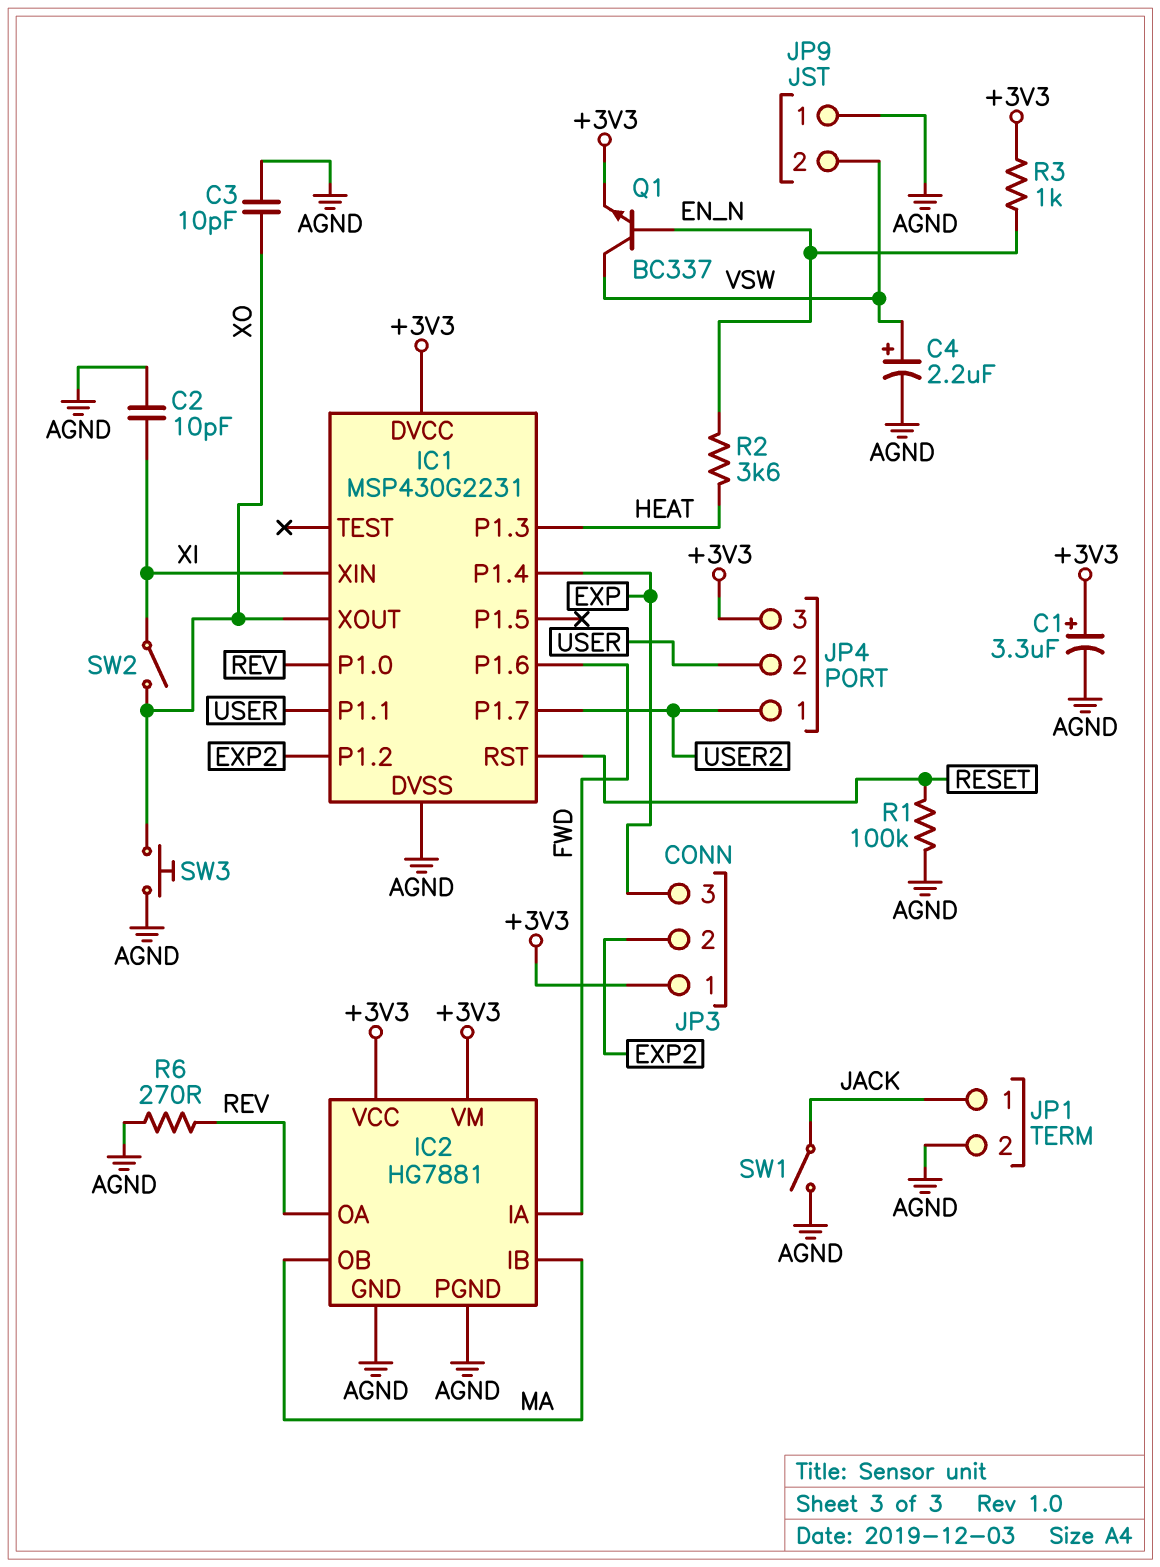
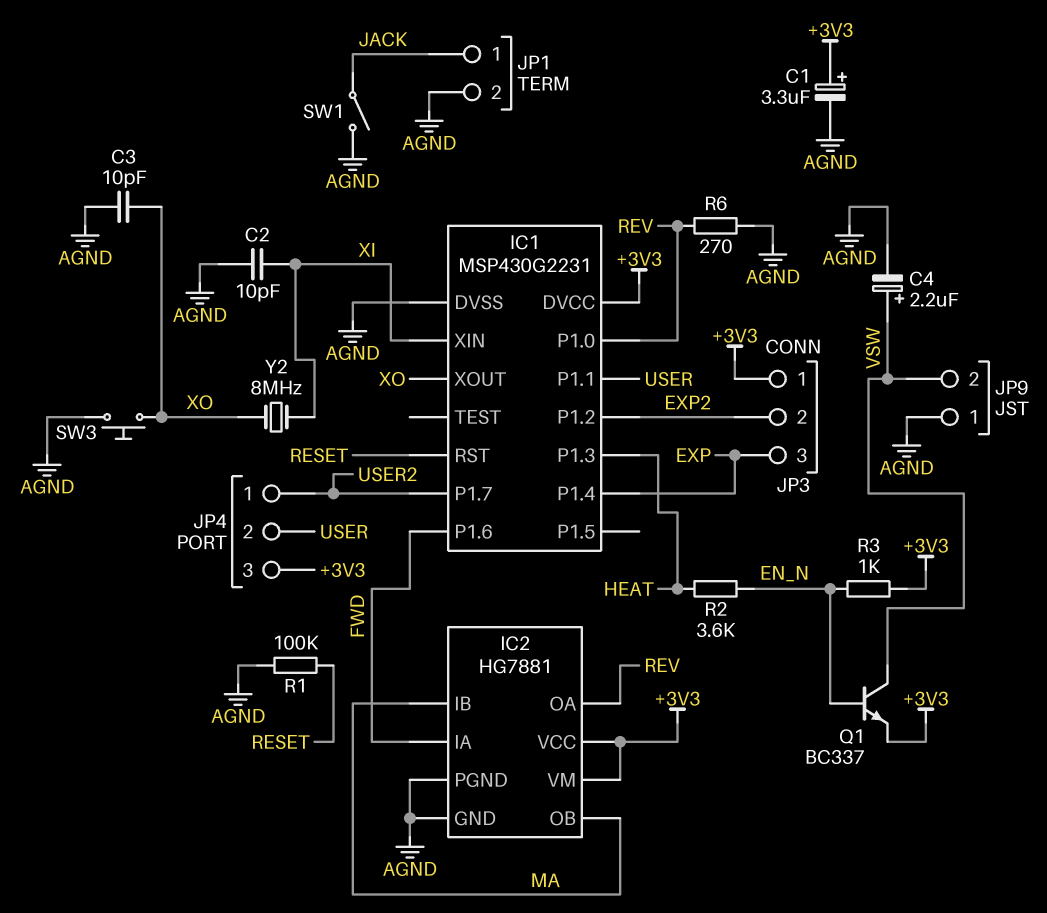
SW2: switch (XI, XO) -> none
Y2: none -> 8MHz (XI, XO)

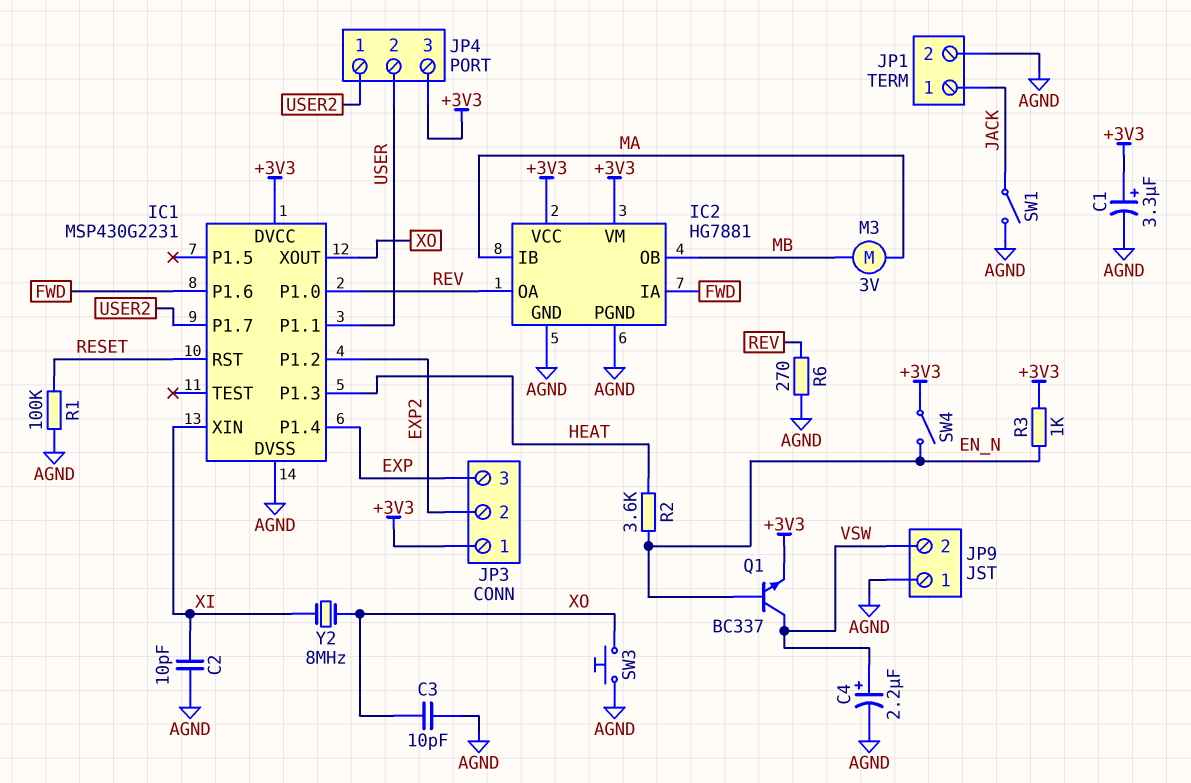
IC2 pin OB: MA -> MB
M3: none -> motor 3V (MA, MB)
SW4: none -> switch (+3V3, EN_N)

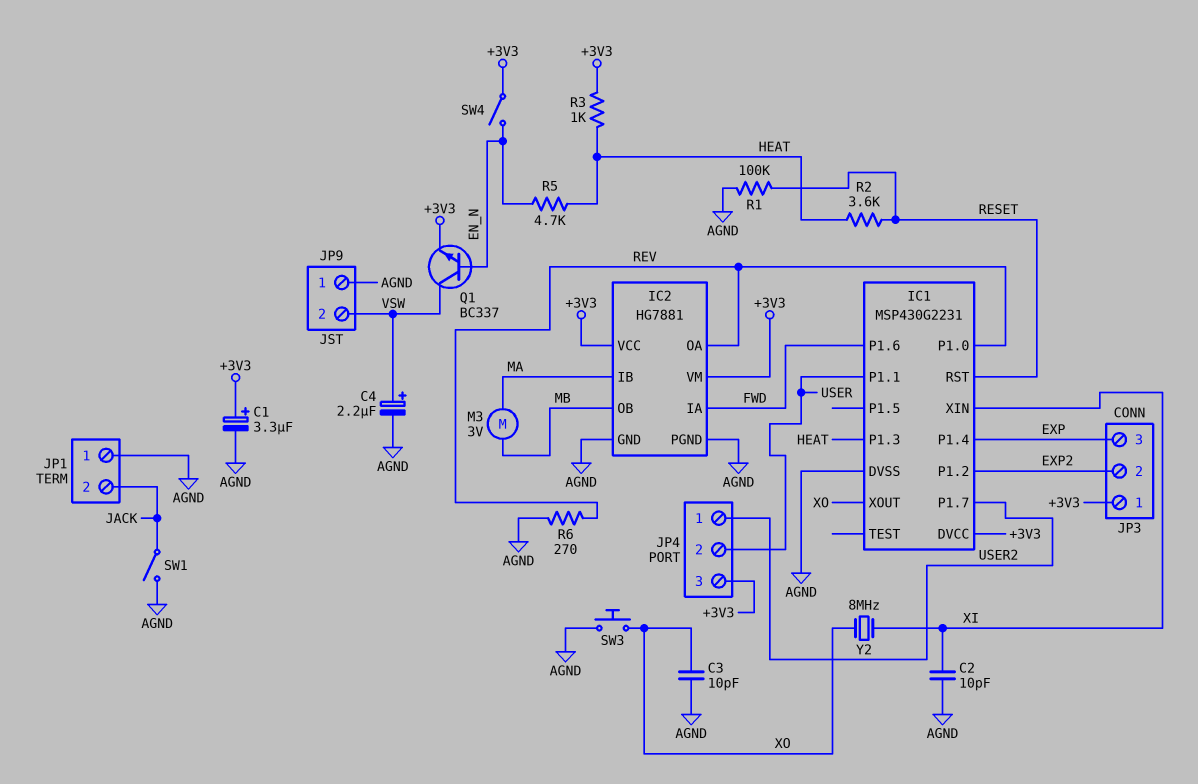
JP1 pin 1: JACK -> AGND
JP1 pin 2: AGND -> JACK
R2: 3.6k (EN_N, HEAT) -> 3.6k (HEAT, RESET)
R3: 1k (+3V3, EN_N) -> 1k (+3V3, HEAT)
R5: none -> 4.7k (EN_N, HEAT)

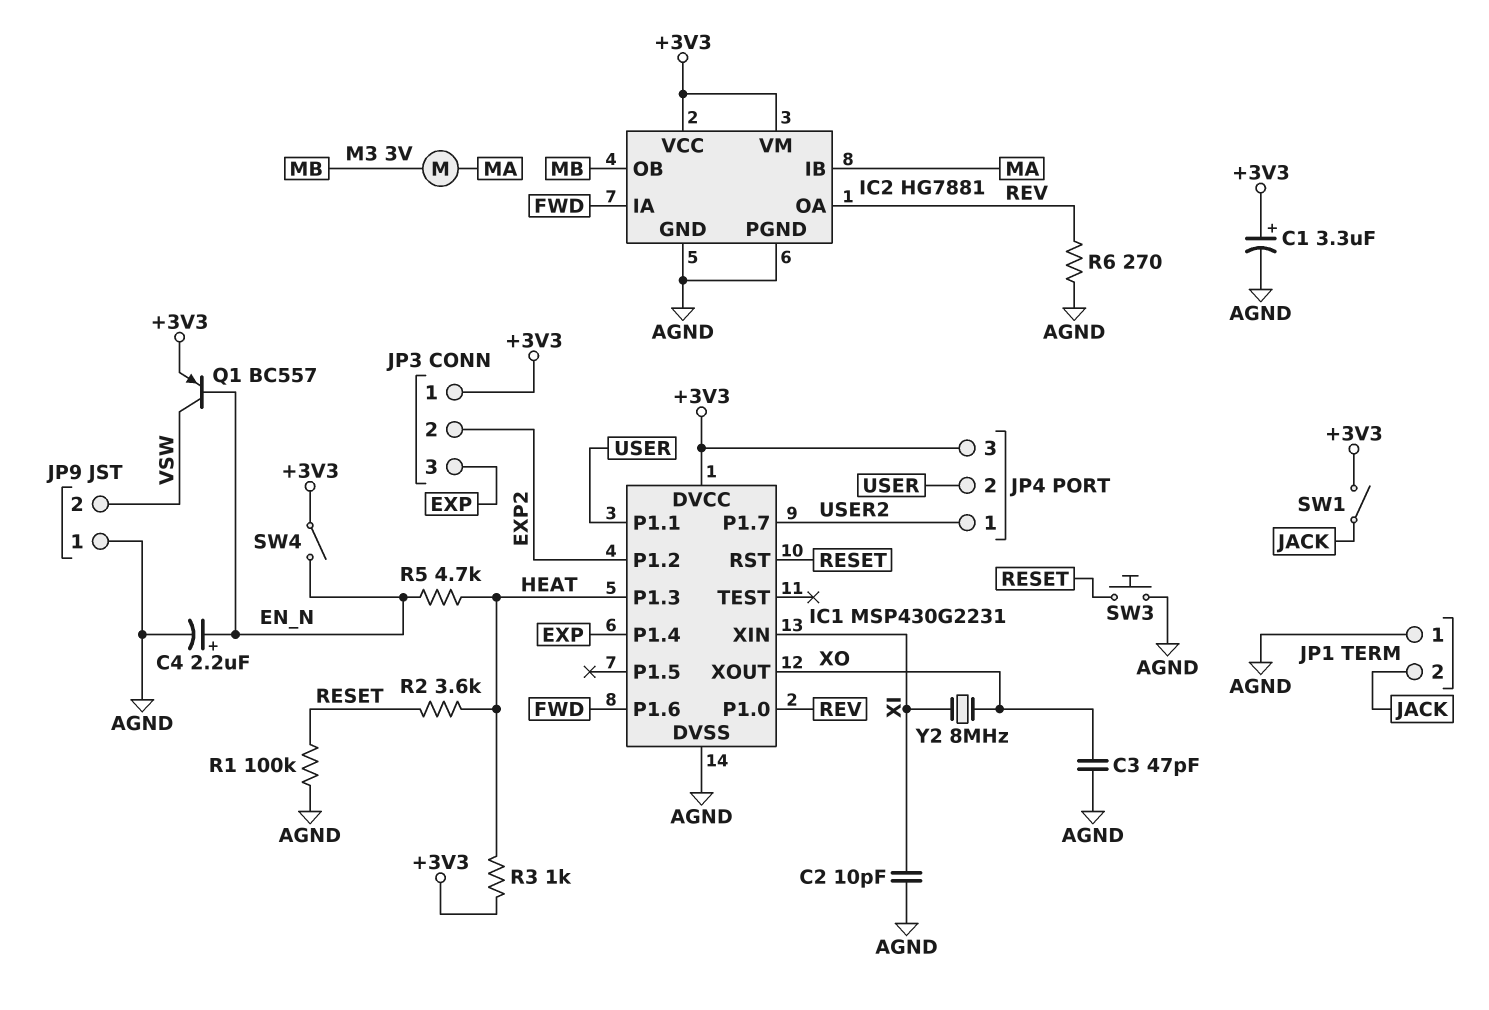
C3: 10pF (AGND, XO) -> 47pF (AGND, XO)
C4: 2.2uF (plus VSW, minus AGND) -> 2.2uF (plus EN_N, minus AGND)
Q1: NPN BC337 (B EN_N, C VSW, E +3V3) -> PNP BC557 (B EN_N, C VSW, E +3V3)
SW1: switch (AGND, JACK) -> switch (+3V3, JACK)
SW3: button (AGND, XO) -> button (AGND, RESET)

